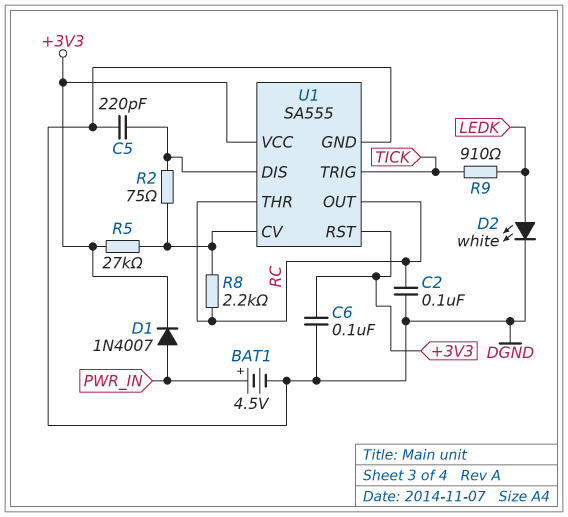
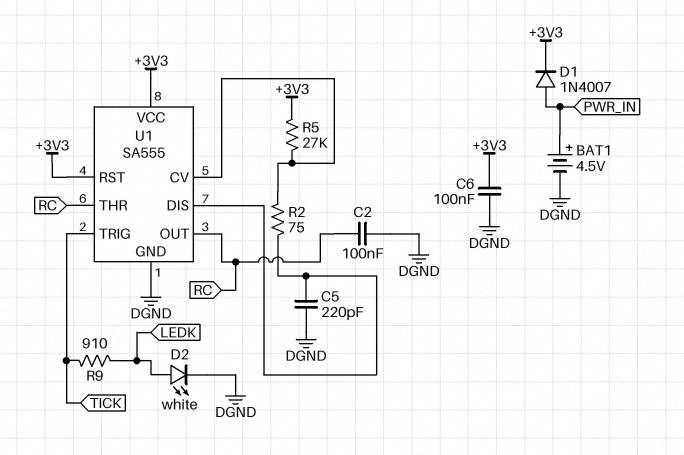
R8: 2.2k (RC, U1/CV) -> none

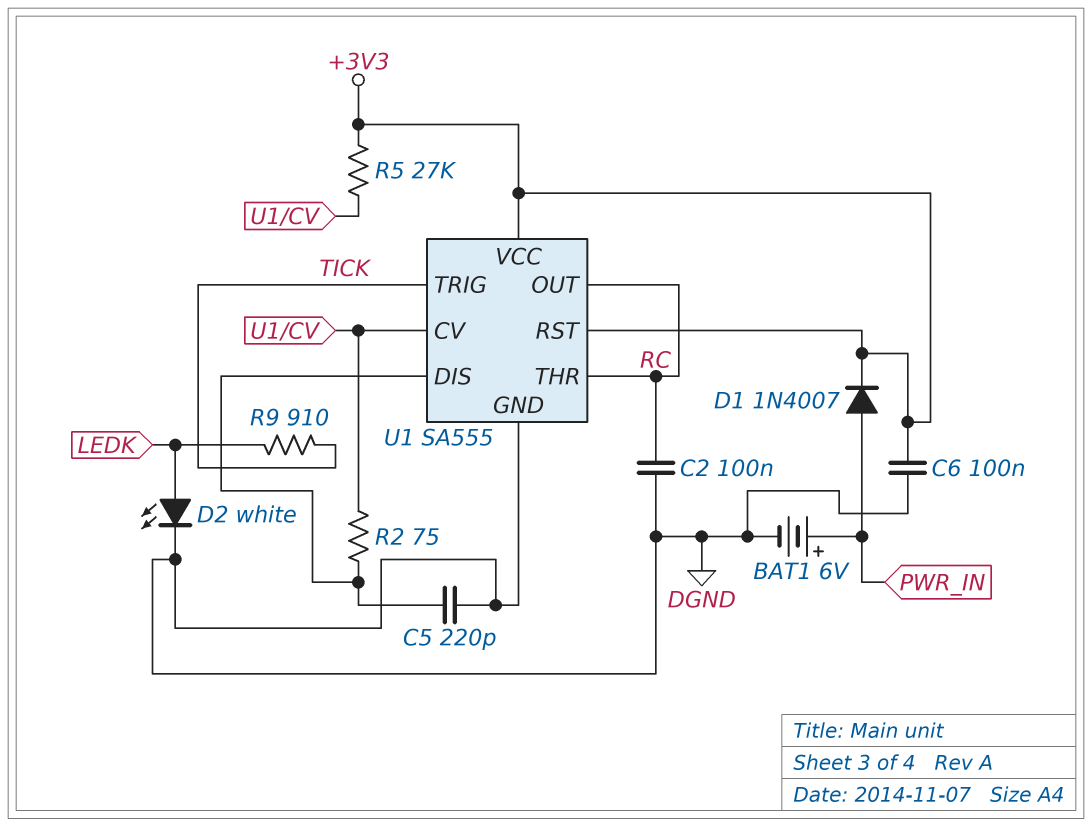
BAT1: 4.5V (plus PWR_IN, minus DGND) -> 6V (plus PWR_IN, minus DGND)

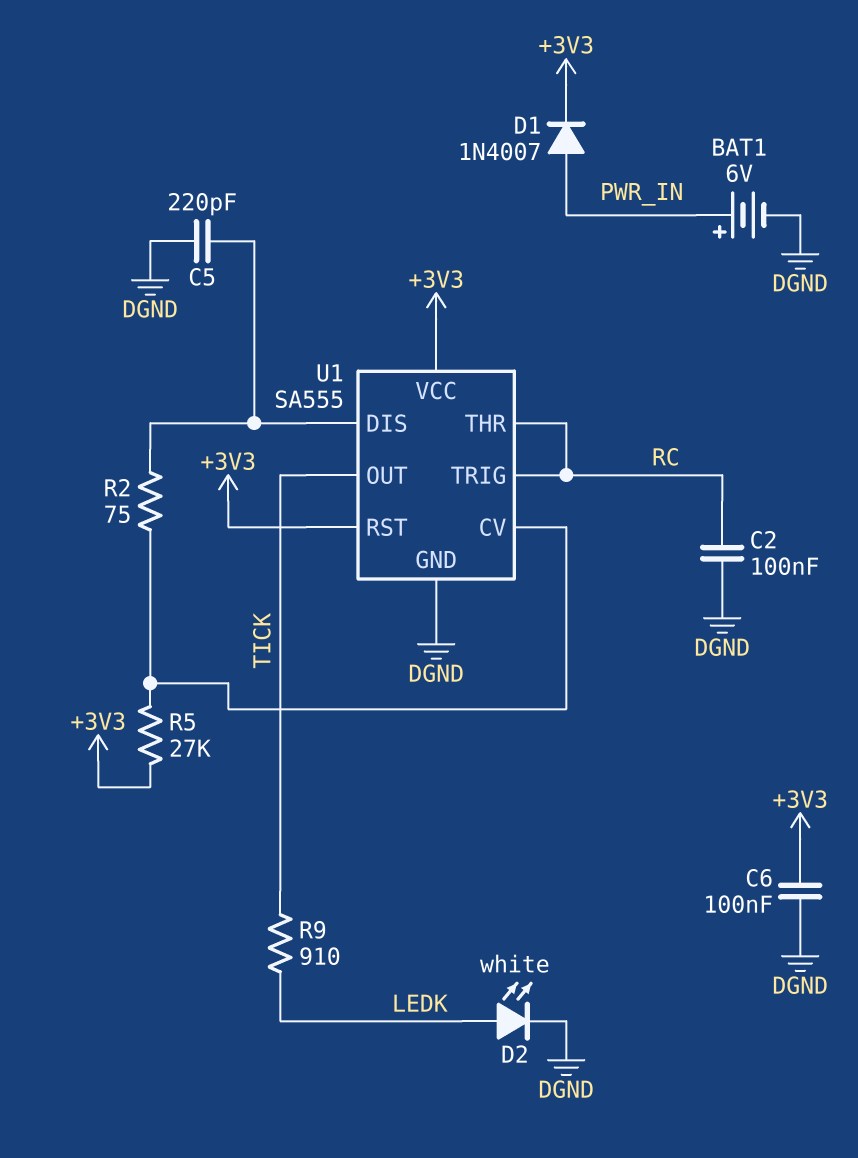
U1 pin OUT: RC -> TICK
U1 pin TRIG: TICK -> RC

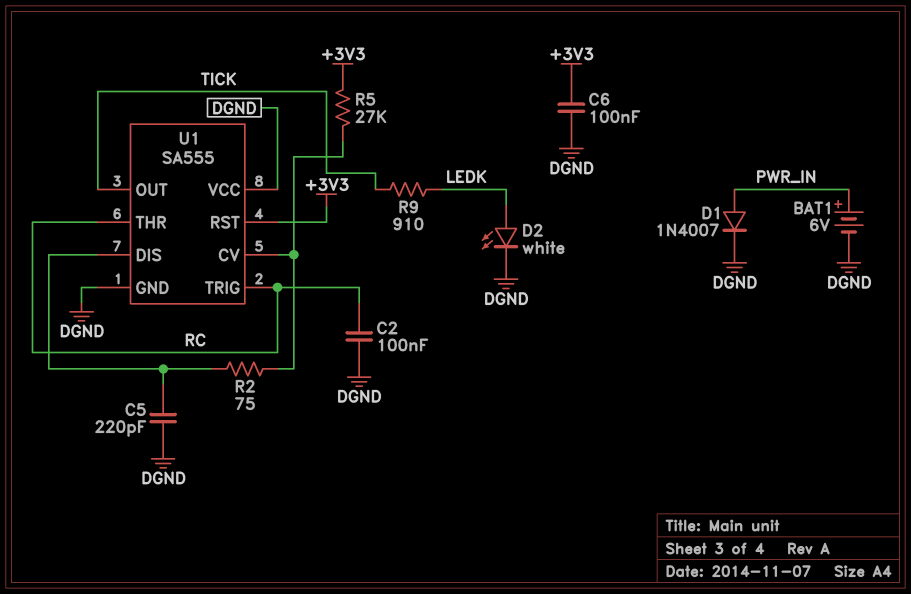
D1: diode 1N4007 (A PWR_IN, K +3V3) -> diode 1N4007 (A PWR_IN, K DGND)
U1 pin VCC: +3V3 -> DGND

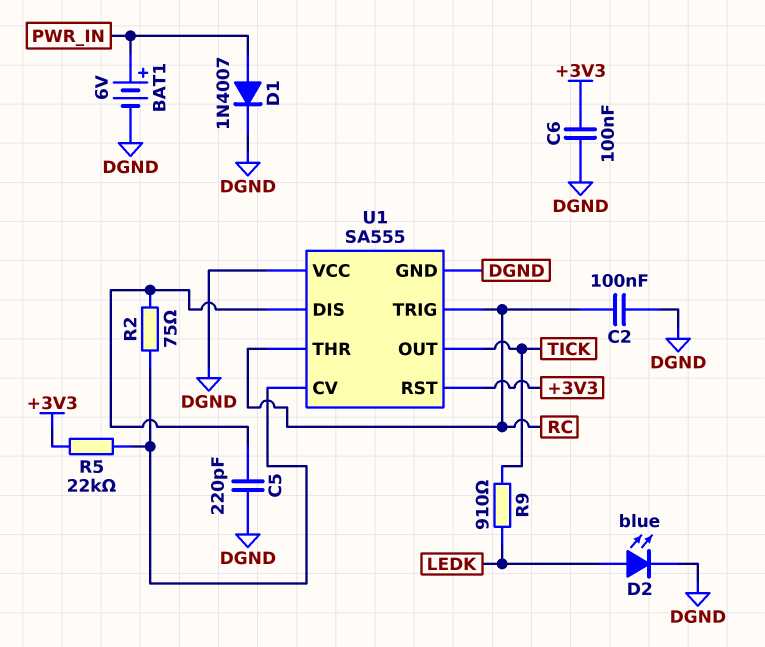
D2: LED white (A LEDK, K DGND) -> LED blue (A LEDK, K DGND)
R5: 27k (+3V3, U1/CV) -> 22k (+3V3, U1/CV)

